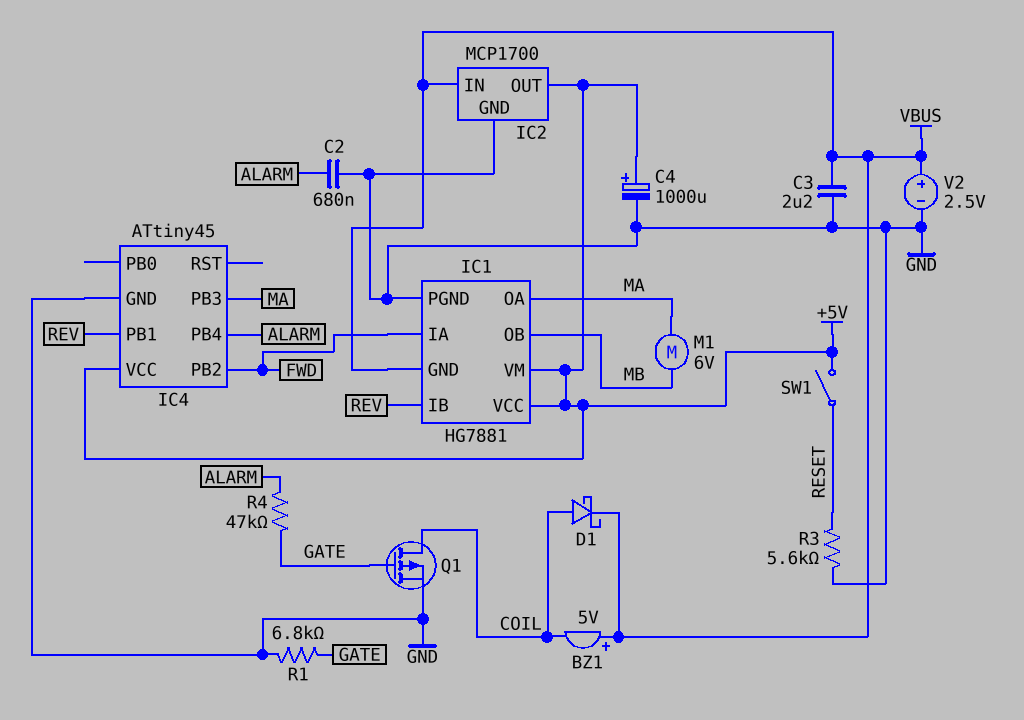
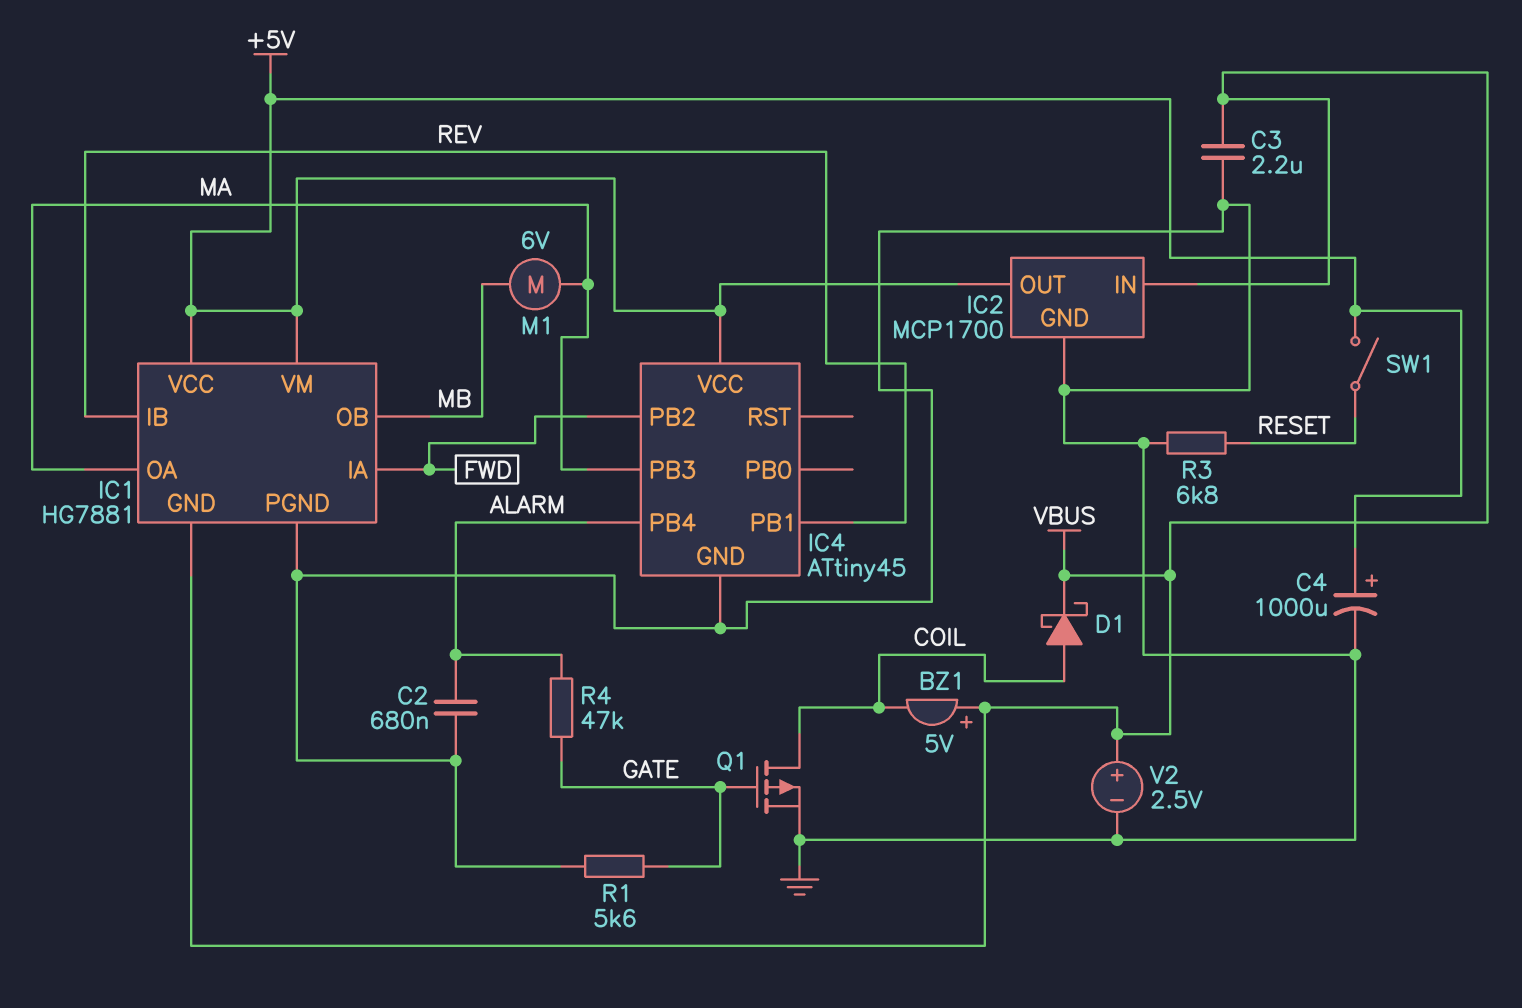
R1: 6.8k (GATE, GND) -> 5.6k (GATE, GND)
R3: 5.6k (GND, RESET) -> 6.8k (GND, RESET)

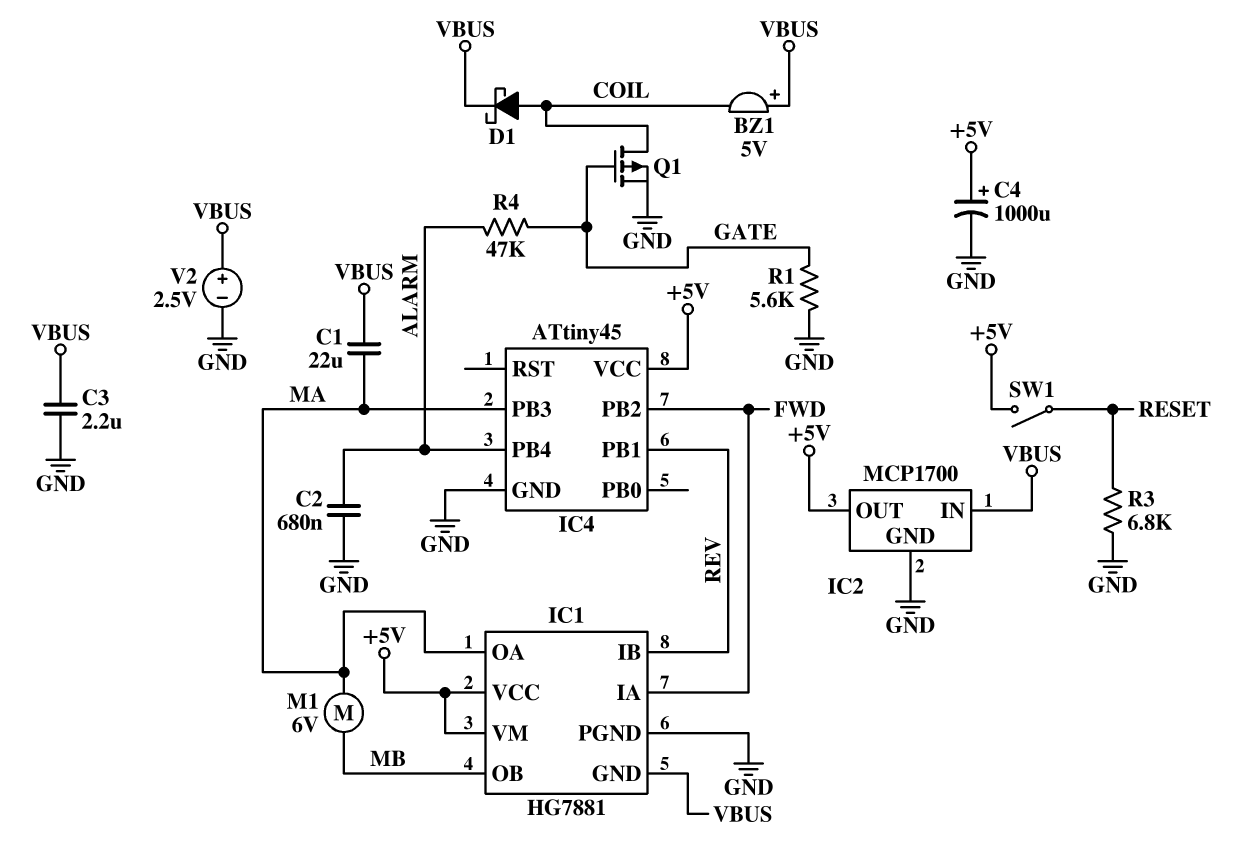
C1: none -> 22uF (MA, VBUS)

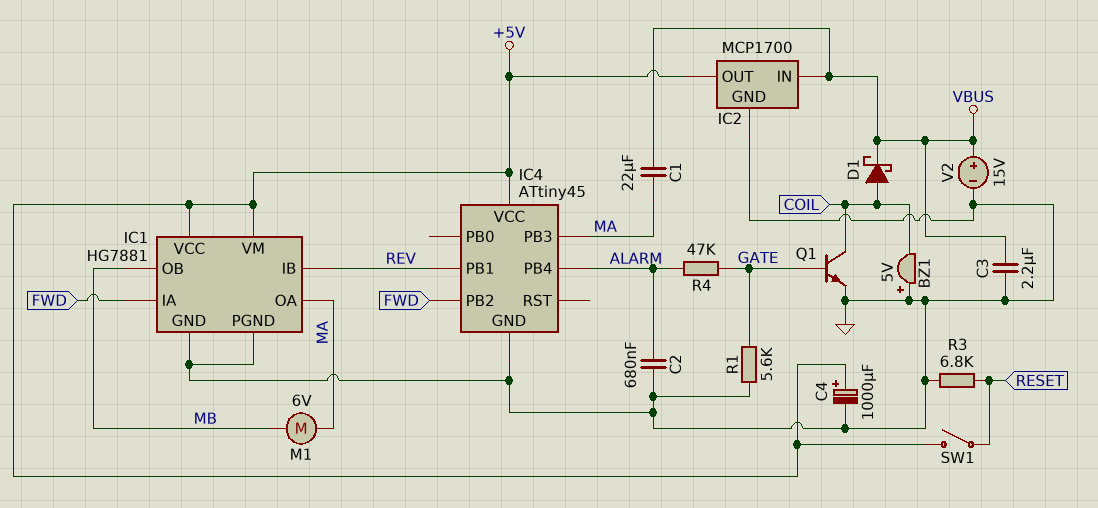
BZ1: buzzer 5V (plus VBUS, minus COIL) -> buzzer 5V (plus GND, minus COIL)
IC1 pin GND: VBUS -> GND
Q1: PMOS (G GATE, D COIL, S GND) -> NPN (B GATE, C COIL, E GND)
V2: 2.5V (plus VBUS, minus GND) -> 15V (plus VBUS, minus GND)

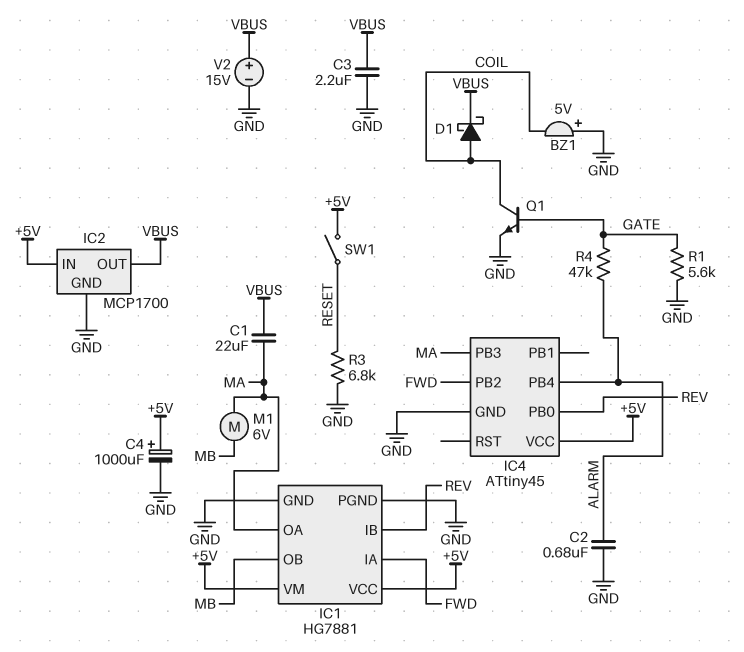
IC2 pin IN: VBUS -> +5V
IC2 pin OUT: +5V -> VBUS
IC4 pin PB0: none -> REV
IC4 pin PB1: REV -> none

